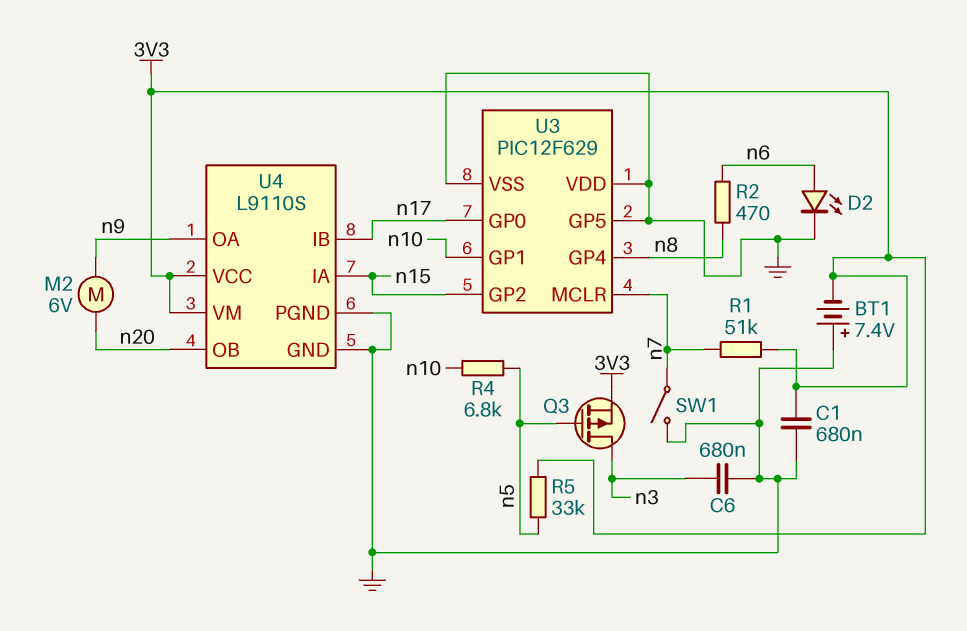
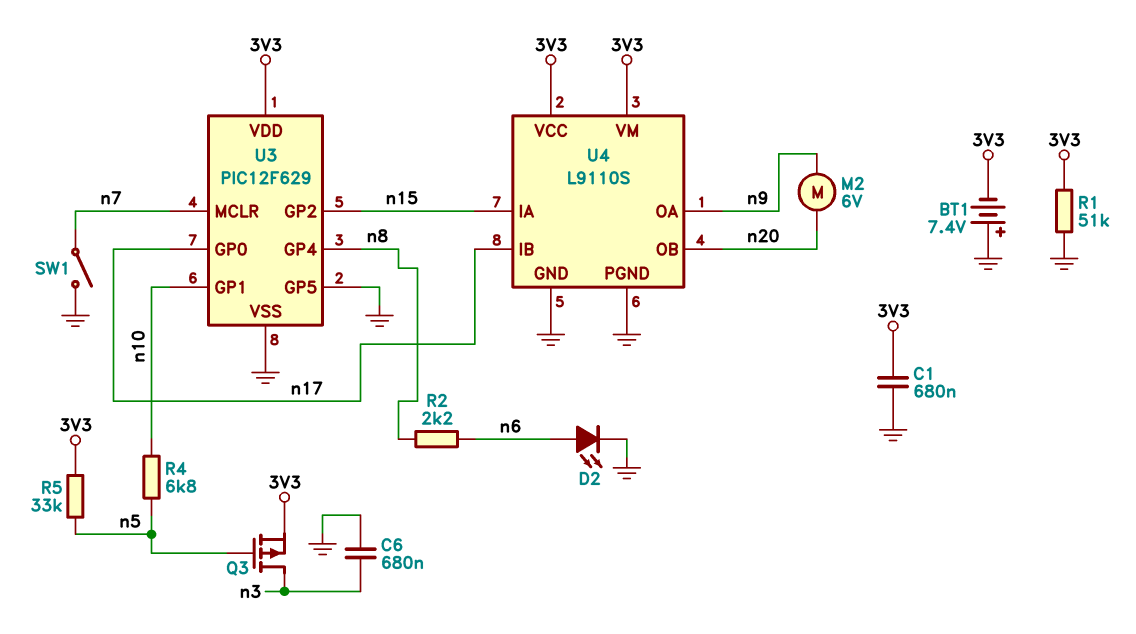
R1: 51k (3V3, n7) -> 51k (3V3, GND)
R2: 470 (n6, n8) -> 2.2k (n6, n8)
U3 pin VDD: GND -> 3V3

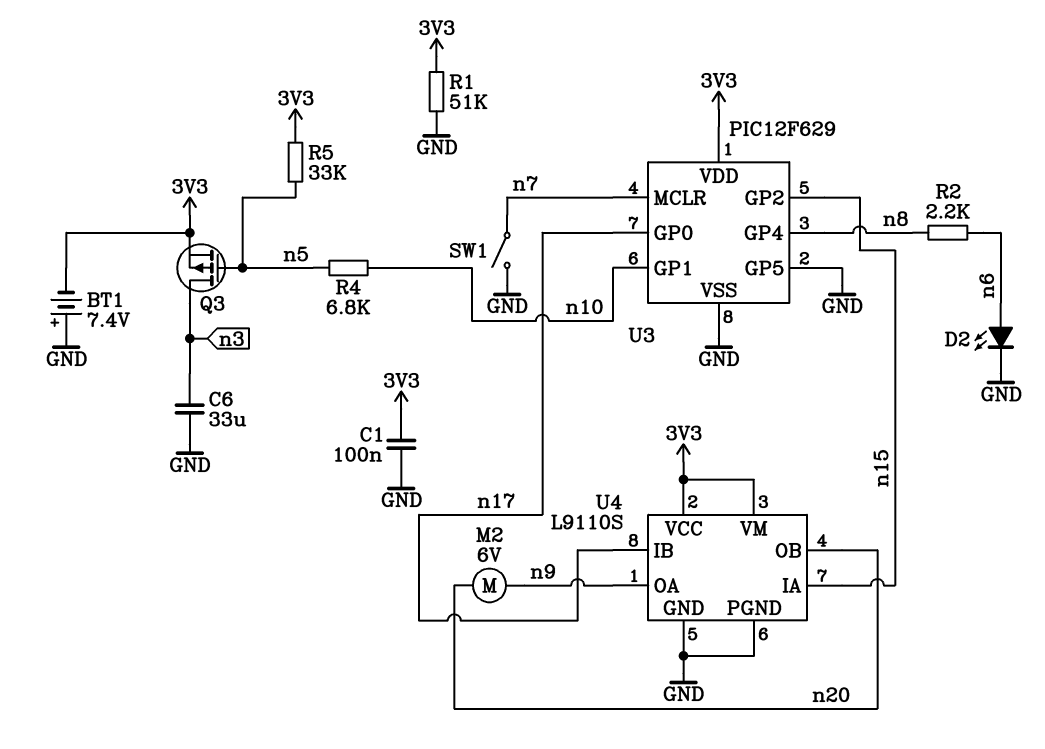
C1: 680nF (3V3, GND) -> 100nF (3V3, GND)
C6: 680nF (GND, n3) -> 33uF (GND, n3)

